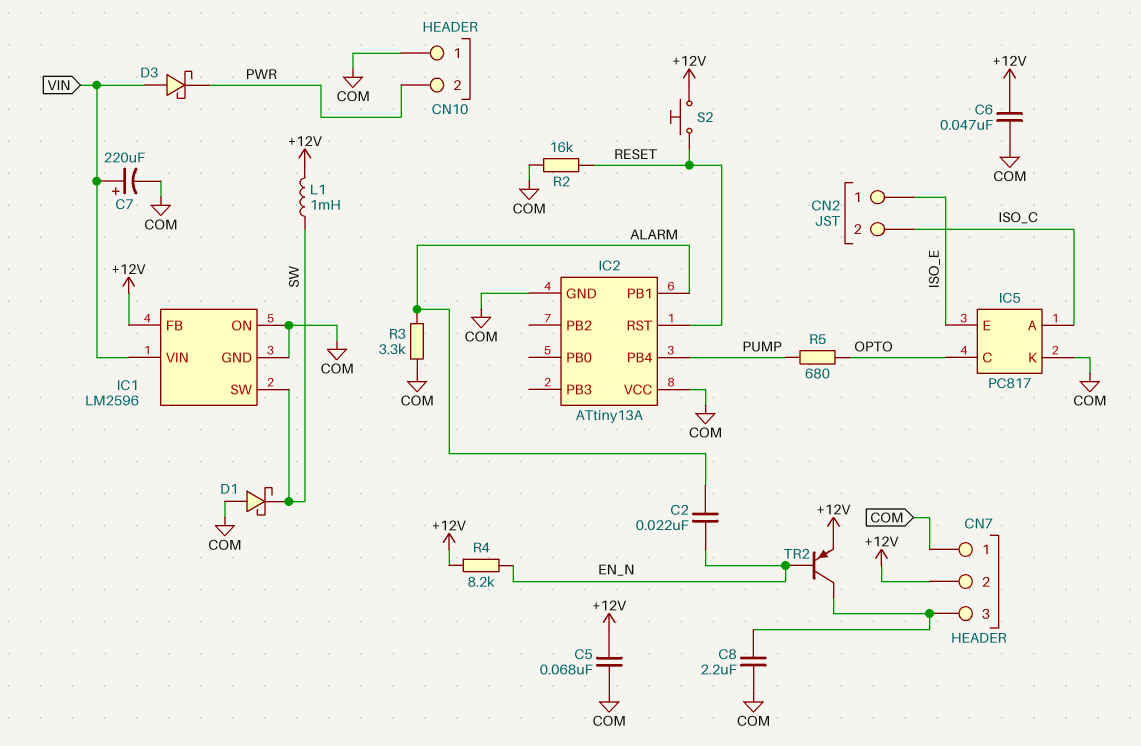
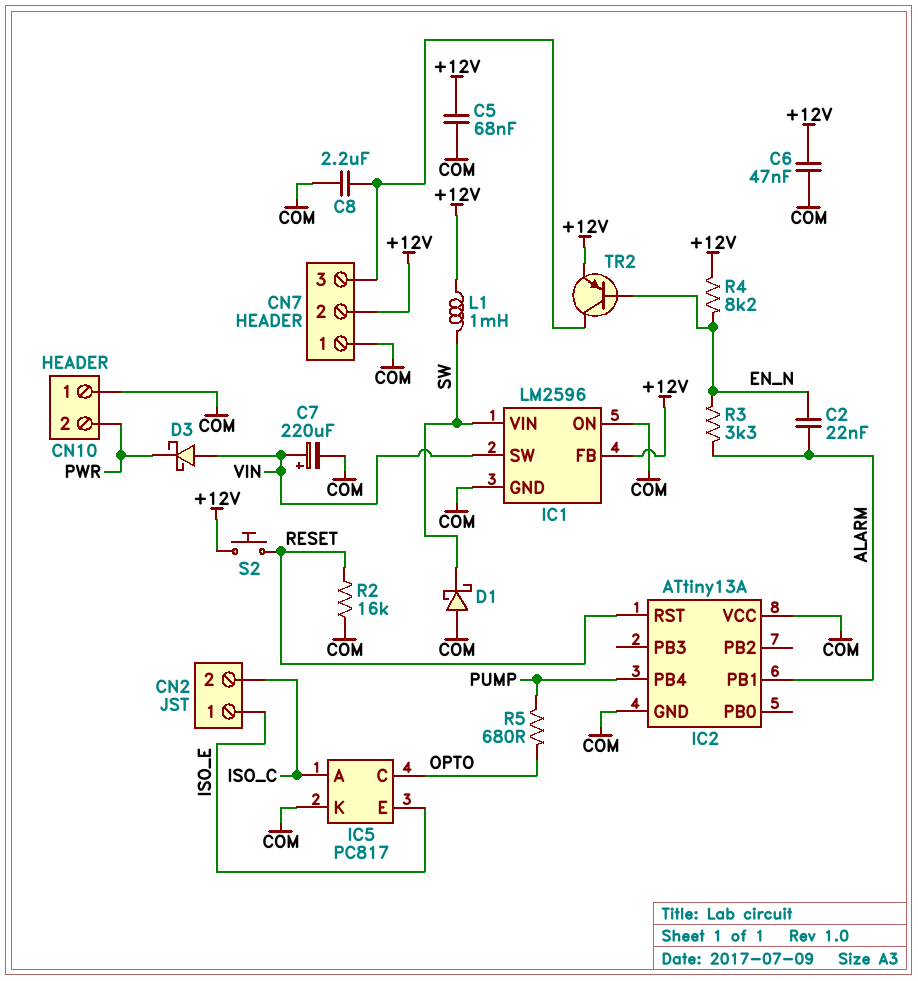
IC1 pin SW: SW -> VIN
IC1 pin VIN: VIN -> SW
R3: 3.3k (ALARM, COM) -> 3.3k (ALARM, EN_N)

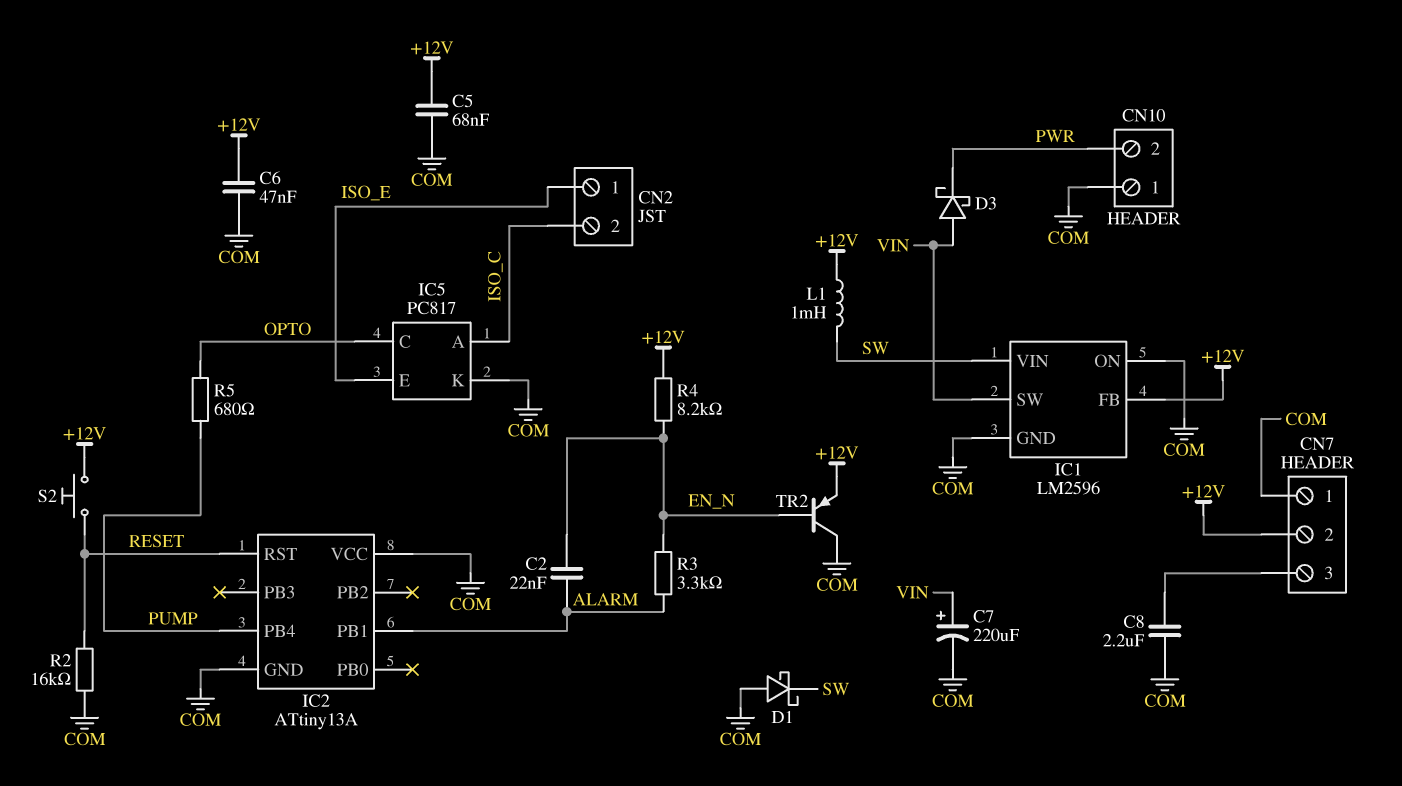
TR2: PNP (B EN_N, C CN7/3, E +12V) -> PNP (B EN_N, C COM, E +12V)

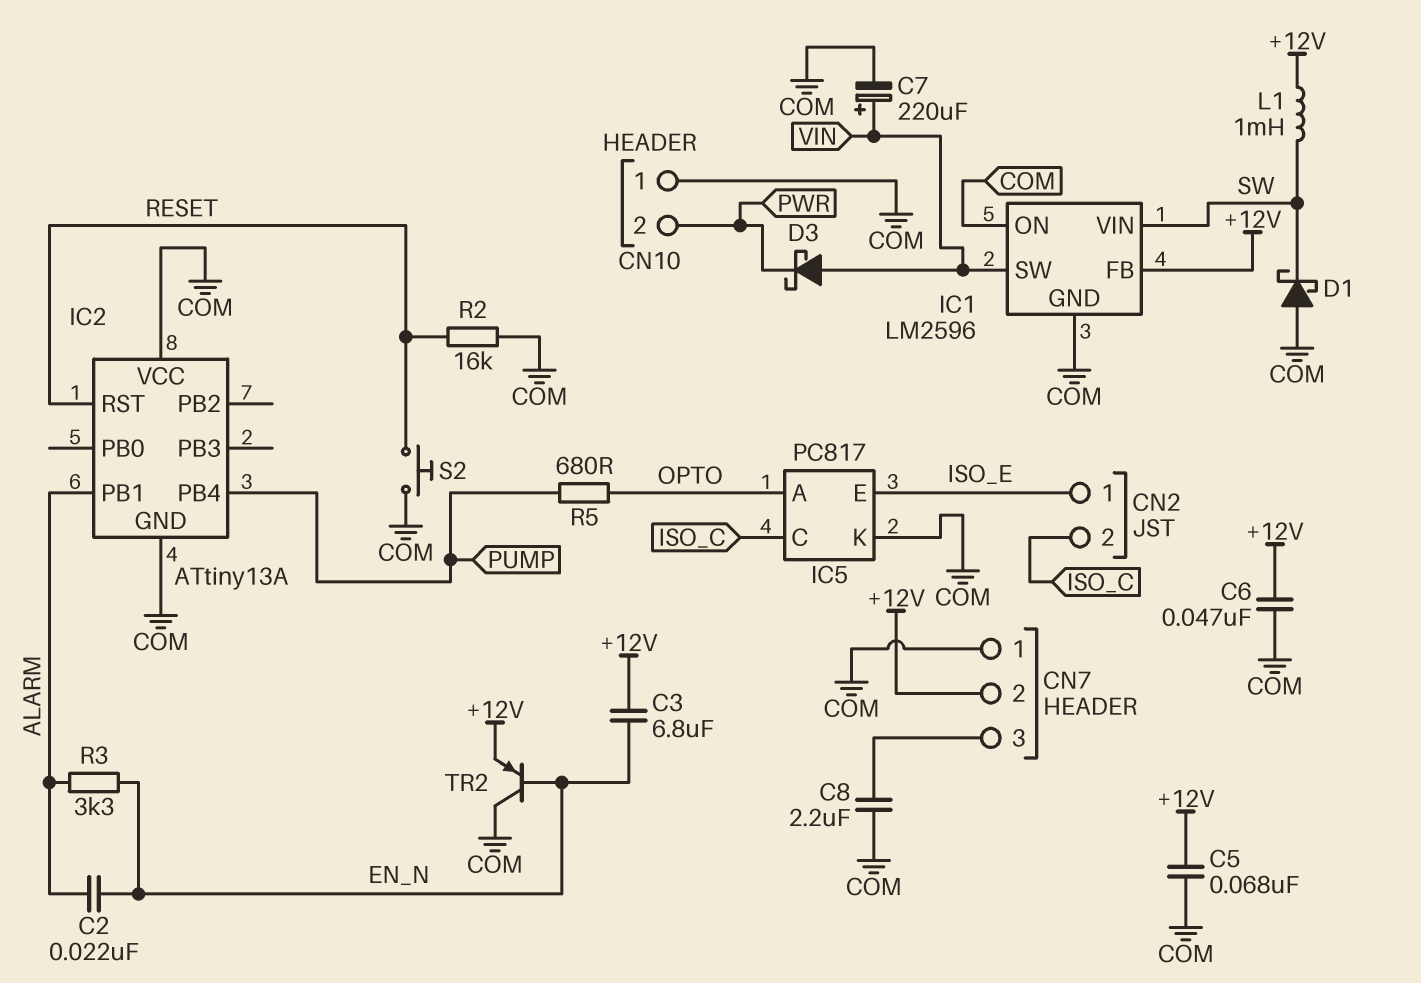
C3: none -> 6.8uF (+12V, EN_N)
IC5 pin A: ISO_C -> OPTO
IC5 pin C: OPTO -> ISO_C
R4: 8.2k (+12V, EN_N) -> none
S2: button (+12V, RESET) -> button (COM, RESET)

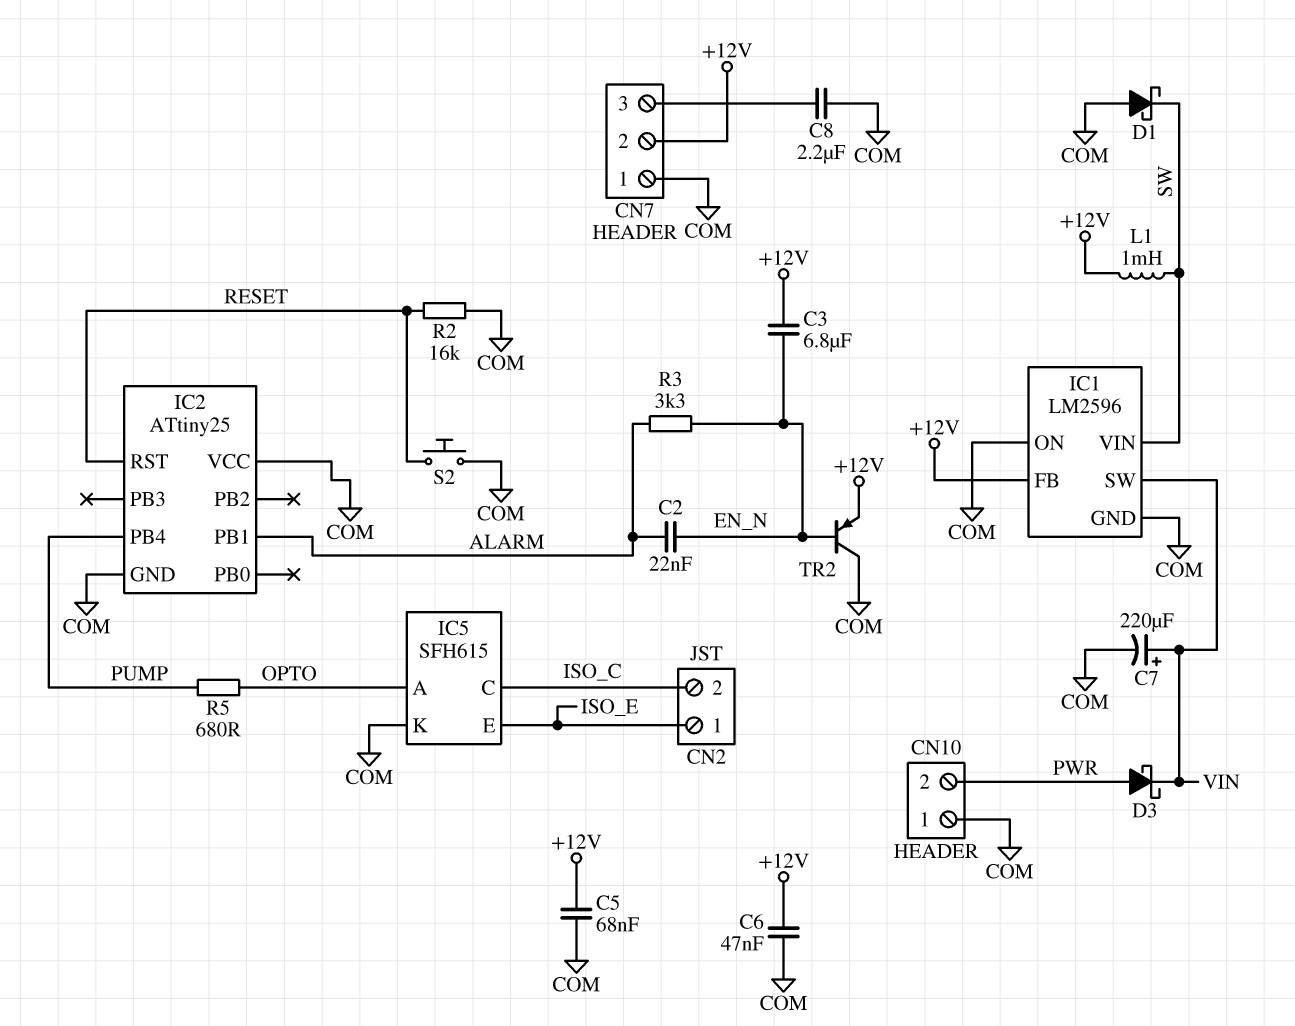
D3: schottky (A VIN, K PWR) -> schottky (A PWR, K VIN)
IC2: ATtiny13A -> ATtiny25
IC5: PC817 -> SFH615

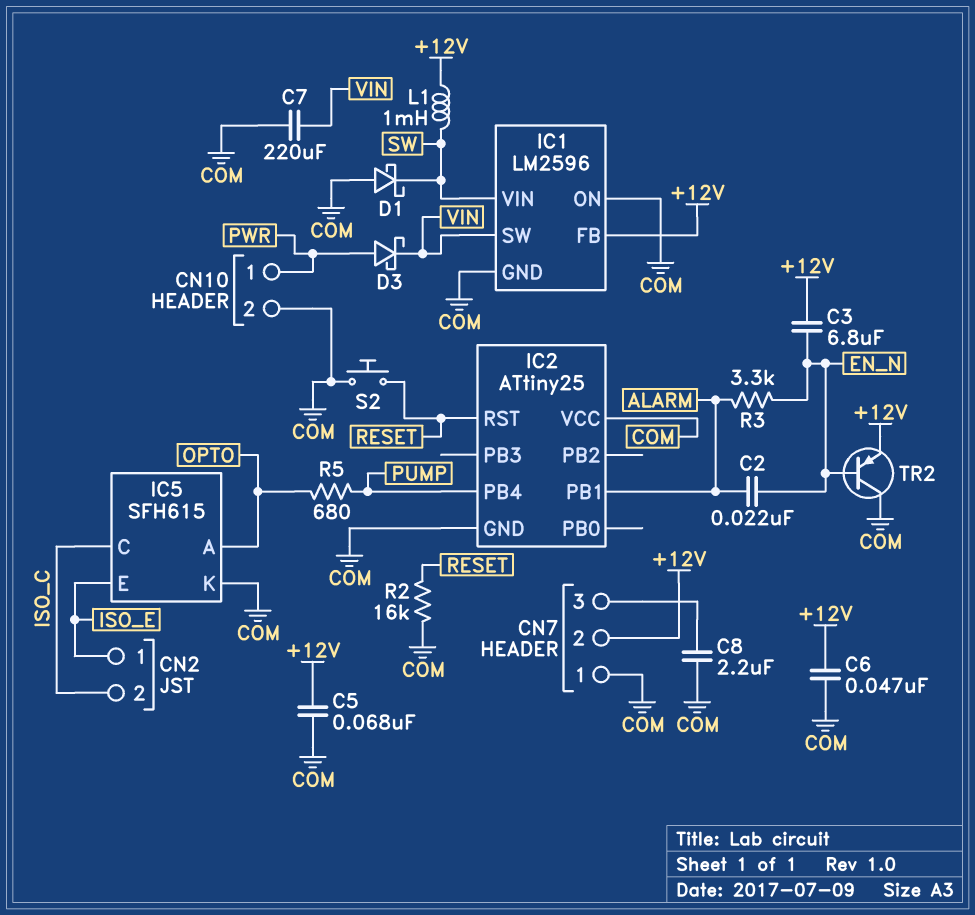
C7: 220uF (plus VIN, minus COM) -> 220uF (COM, VIN)
CN10 pin 1: COM -> PWR
CN10 pin 2: PWR -> COM

